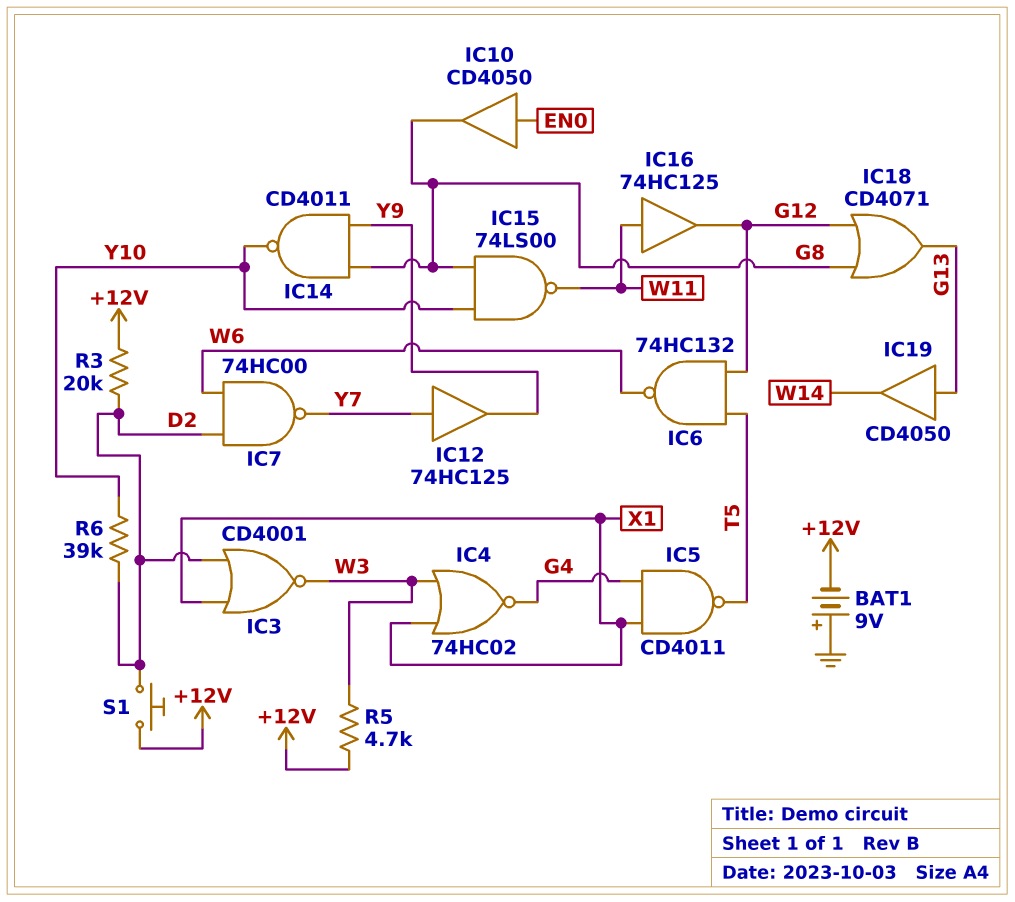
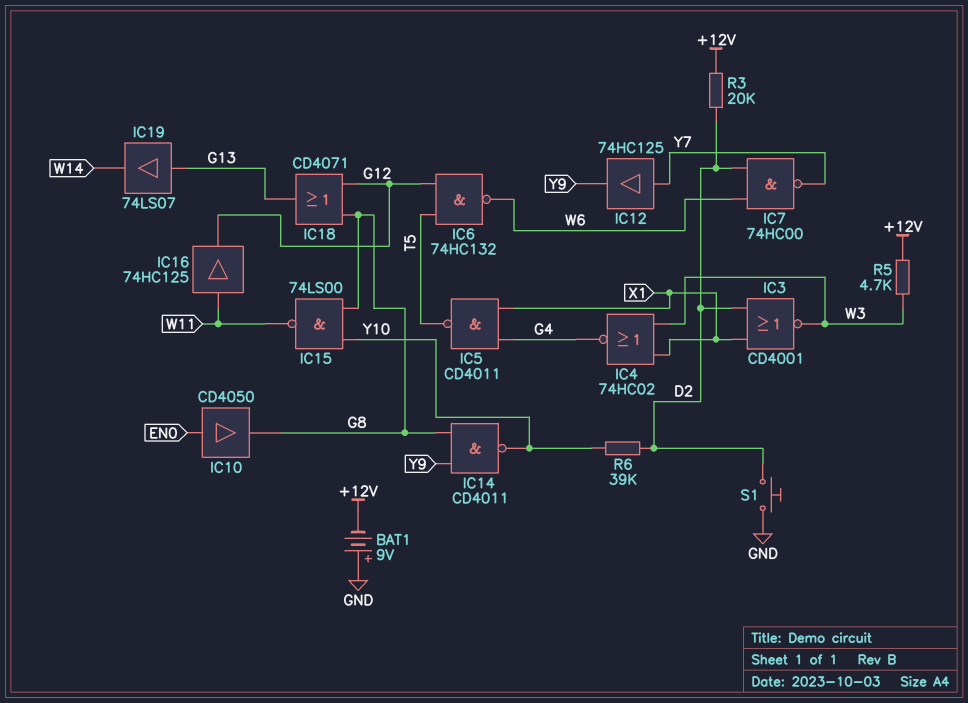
IC19: buffer CD4050 (in G13, out W14) -> buffer 74LS07 (in G13, out W14)
S1: button (+12V, D2) -> button (D2, GND)

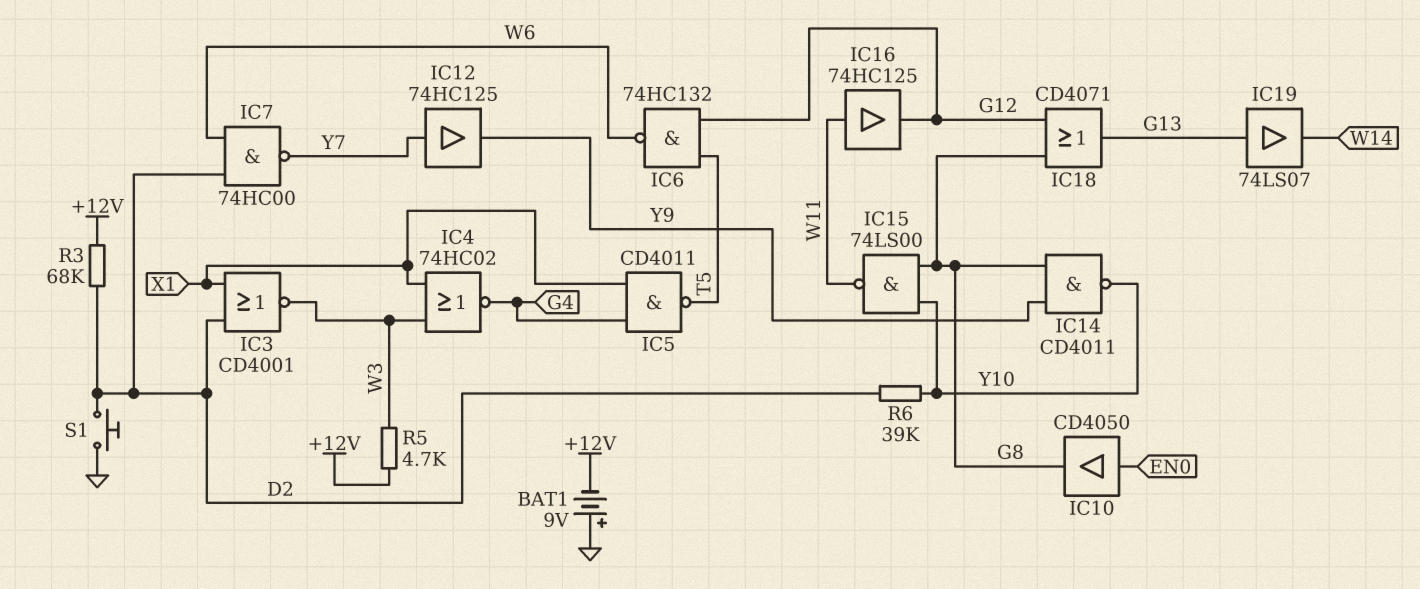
R3: 20k (+12V, D2) -> 68k (+12V, D2)

